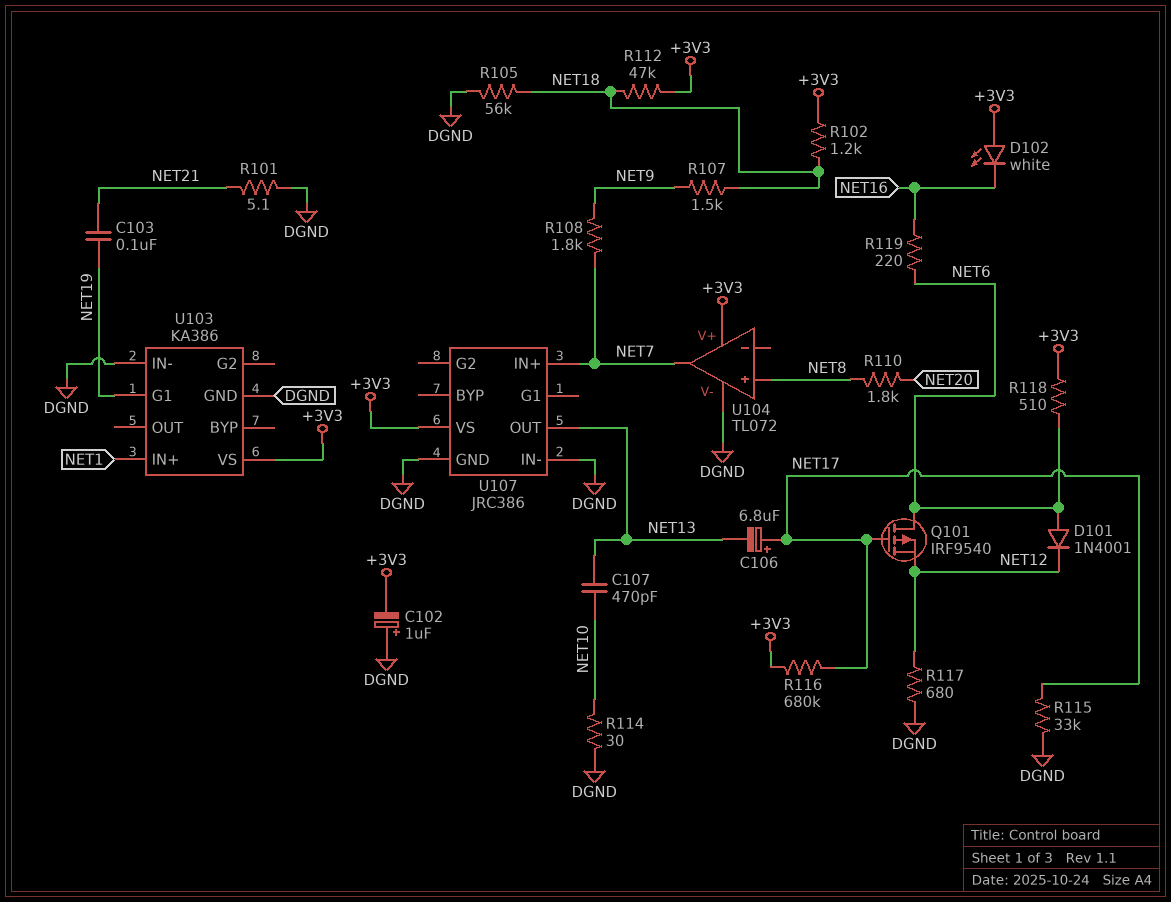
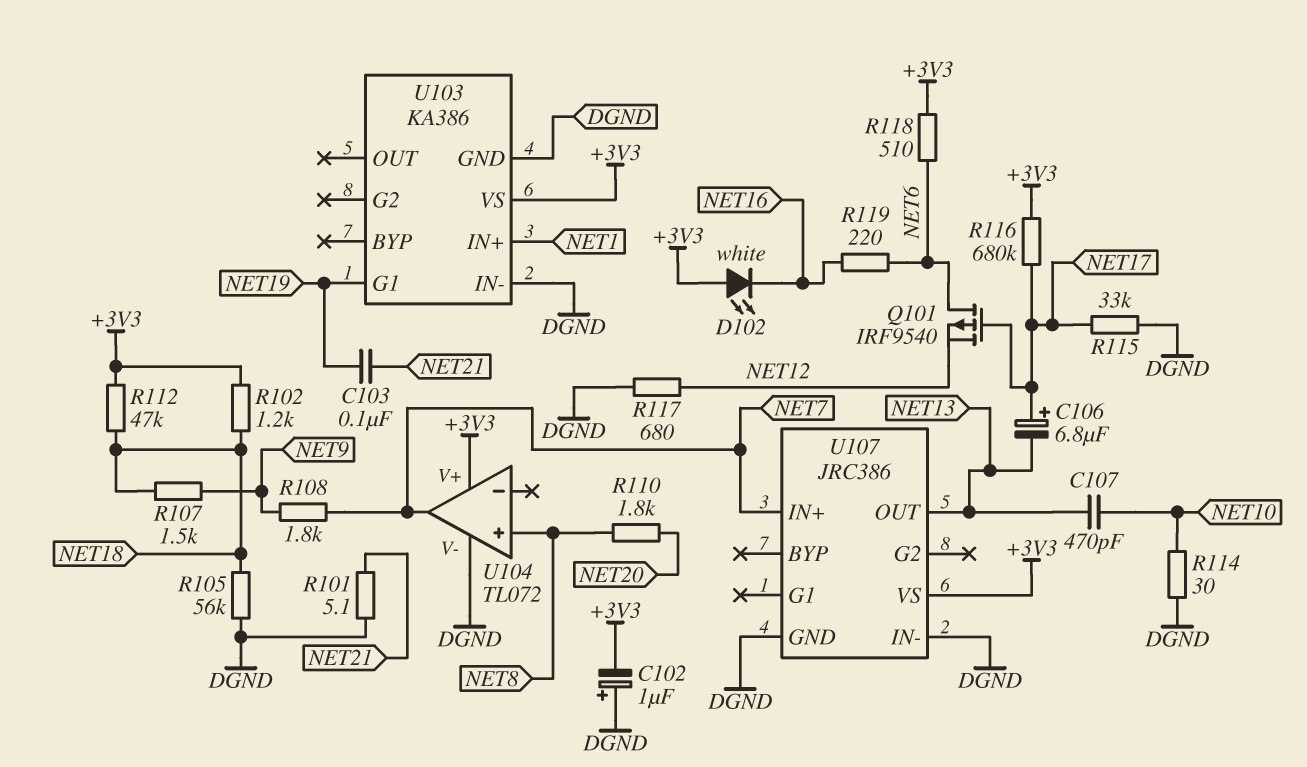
D101: diode 1N4001 (A NET6, K NET12) -> none

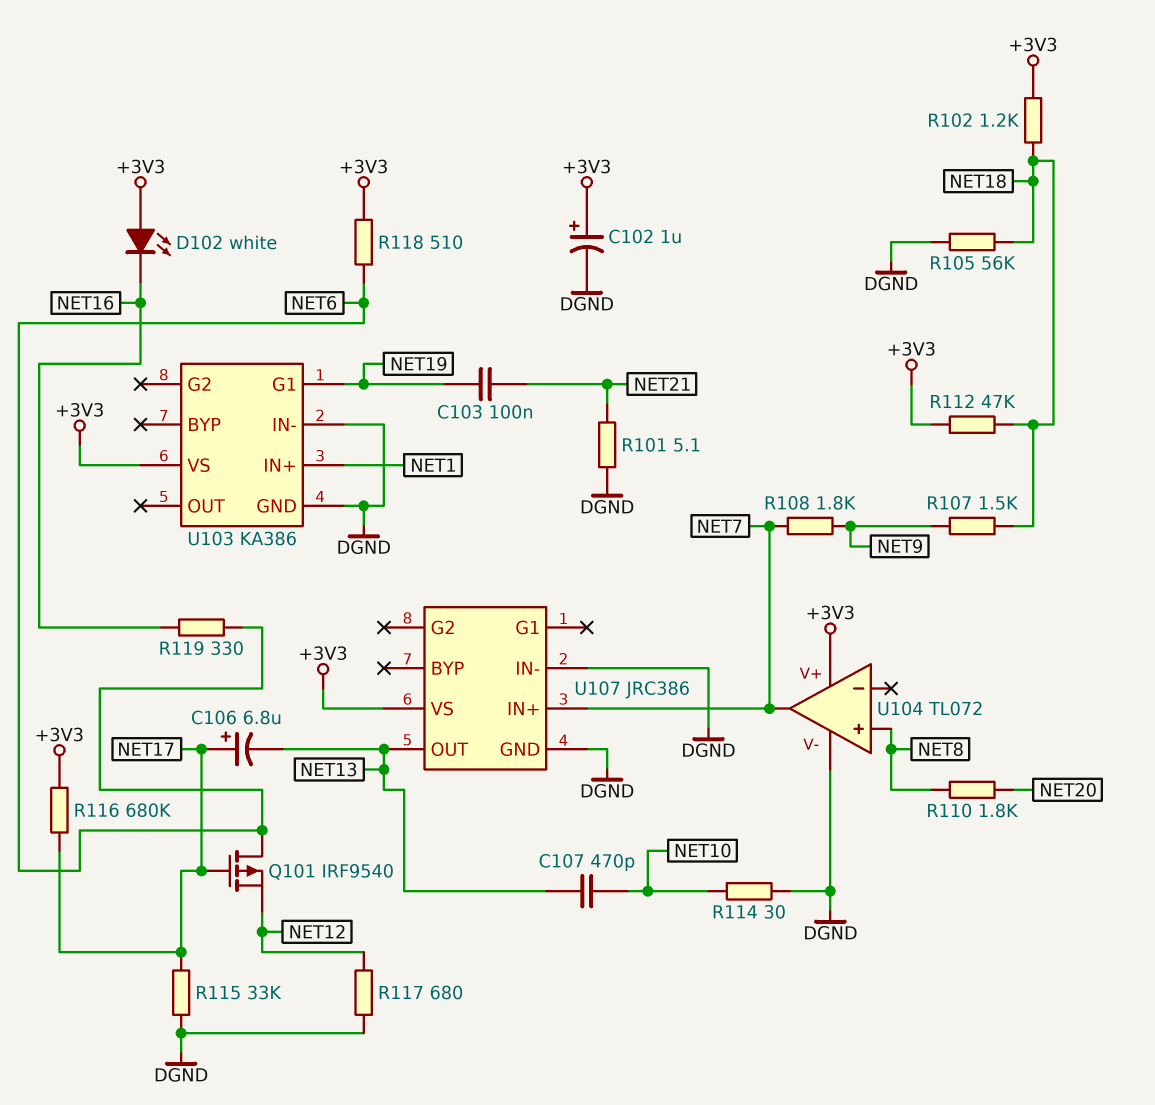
C102: 1uF (plus DGND, minus +3V3) -> 1uF (plus +3V3, minus DGND)
R119: 220 (NET6, NET16) -> 330 (NET6, NET16)

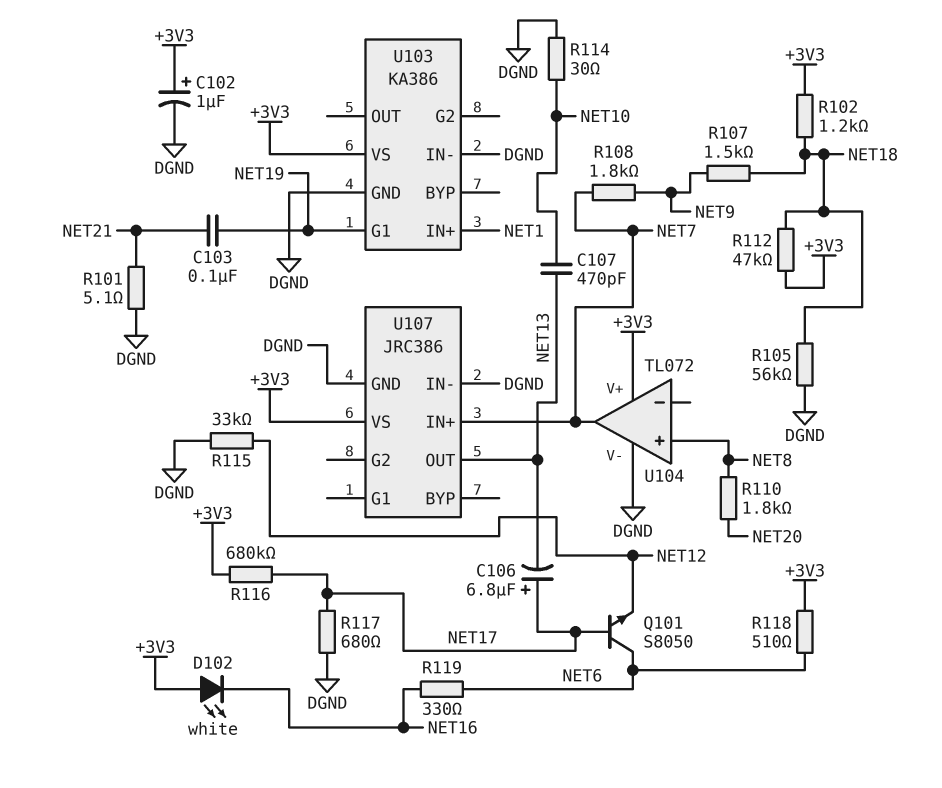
Q101: PMOS IRF9540 (G NET17, D NET6, S NET12) -> NPN S8050 (B NET17, C NET6, E NET12)
R115: 33k (DGND, NET17) -> 33k (DGND, NET12)
R117: 680 (DGND, NET12) -> 680 (DGND, NET17)

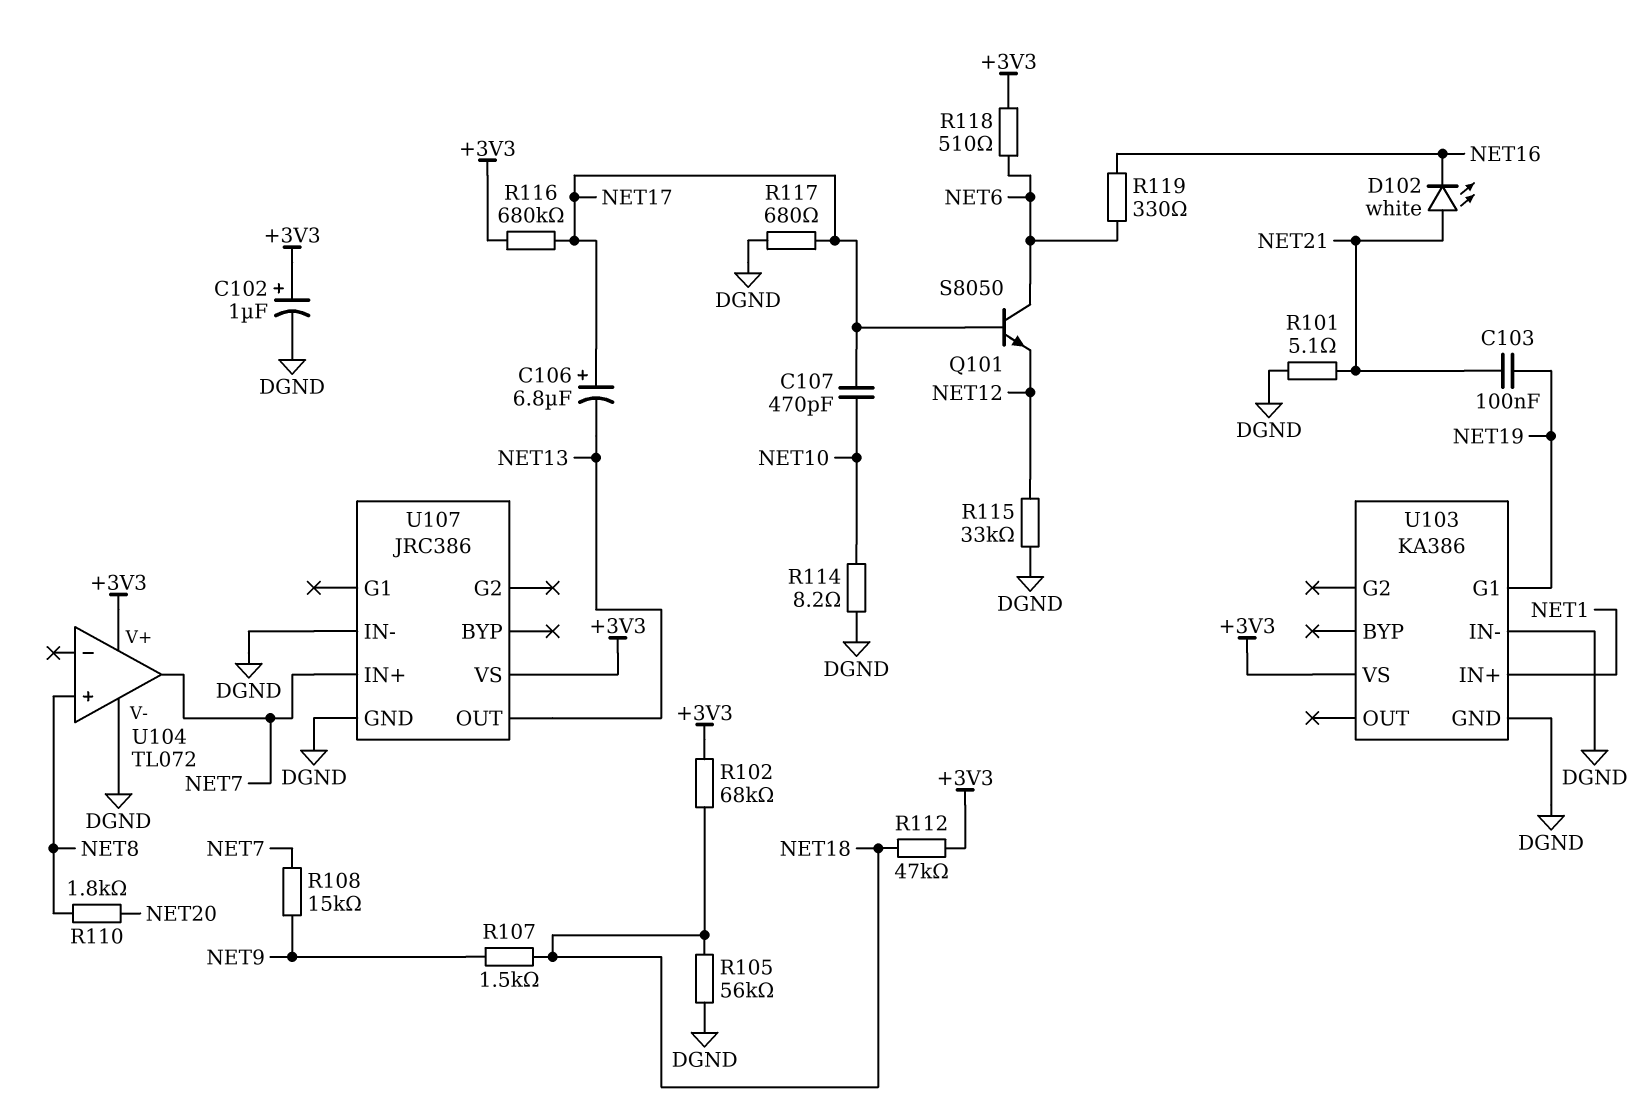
C107: 470pF (NET10, NET13) -> 470pF (NET10, NET17)
D102: LED white (A +3V3, K NET16) -> LED white (A NET21, K NET16)
R102: 1.2k (+3V3, NET18) -> 68k (+3V3, NET18)
R108: 1.8k (NET7, NET9) -> 15k (NET7, NET9)
R114: 30 (DGND, NET10) -> 8.2 (DGND, NET10)

